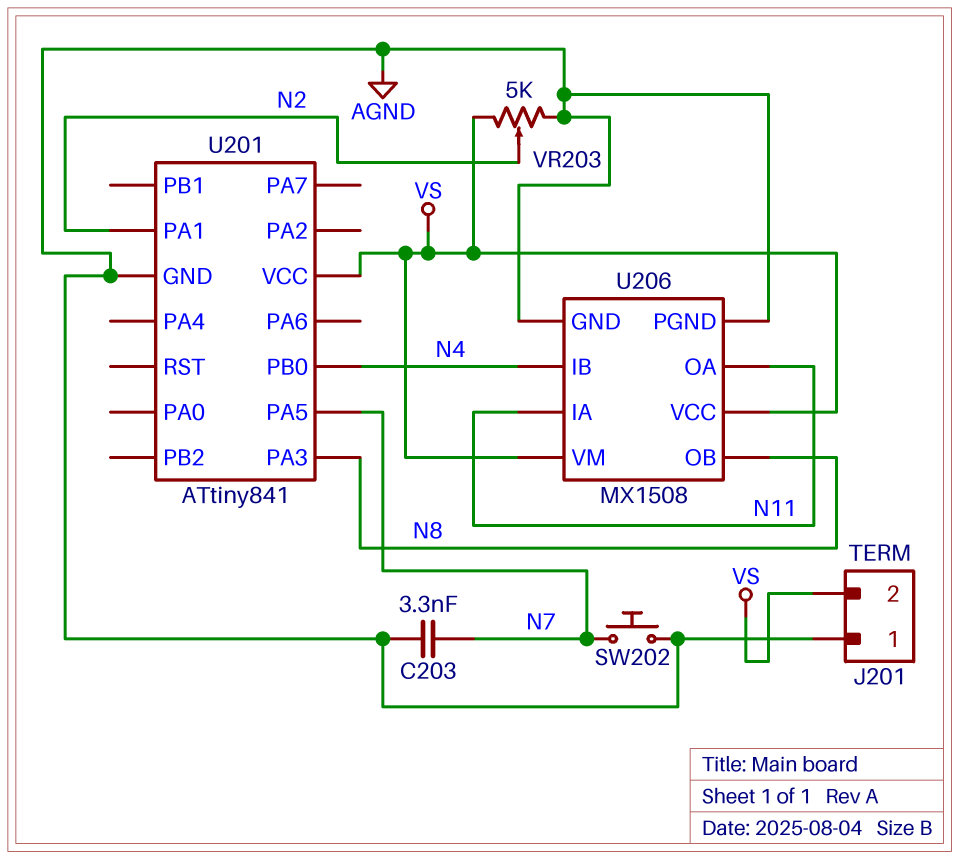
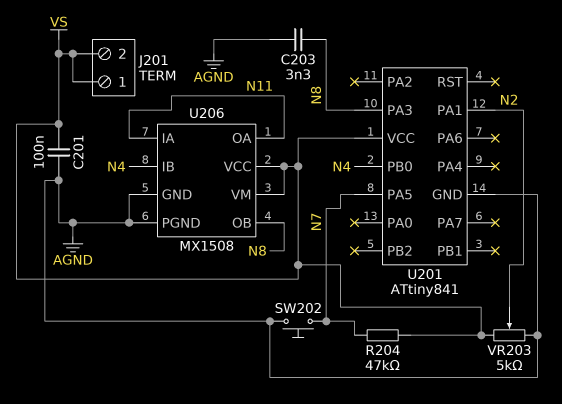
C201: none -> 100nF (AGND, VS)
C203: 3.3nF (AGND, N7) -> 3.3nF (AGND, N8)
J201 pin 1: AGND -> VS
R204: none -> 47k (N7, VS)

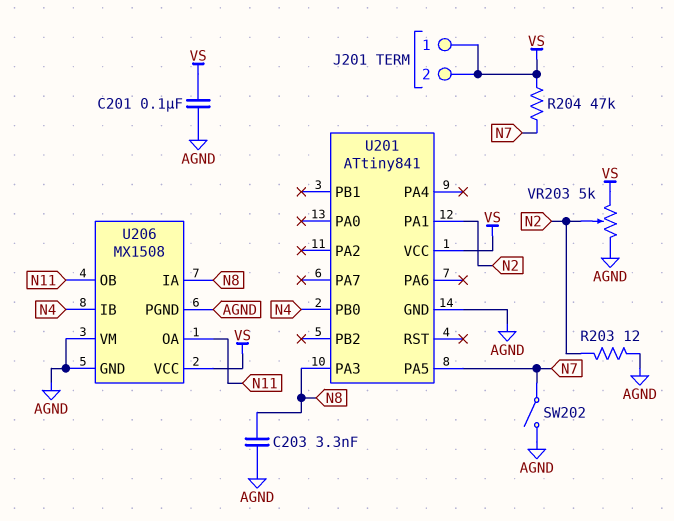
R203: none -> 12 (AGND, N2)
SW202: button (AGND, N7) -> switch (AGND, N7)
U206 pin IA: N11 -> N8
U206 pin OB: N8 -> N11
U206 pin VM: VS -> AGND

